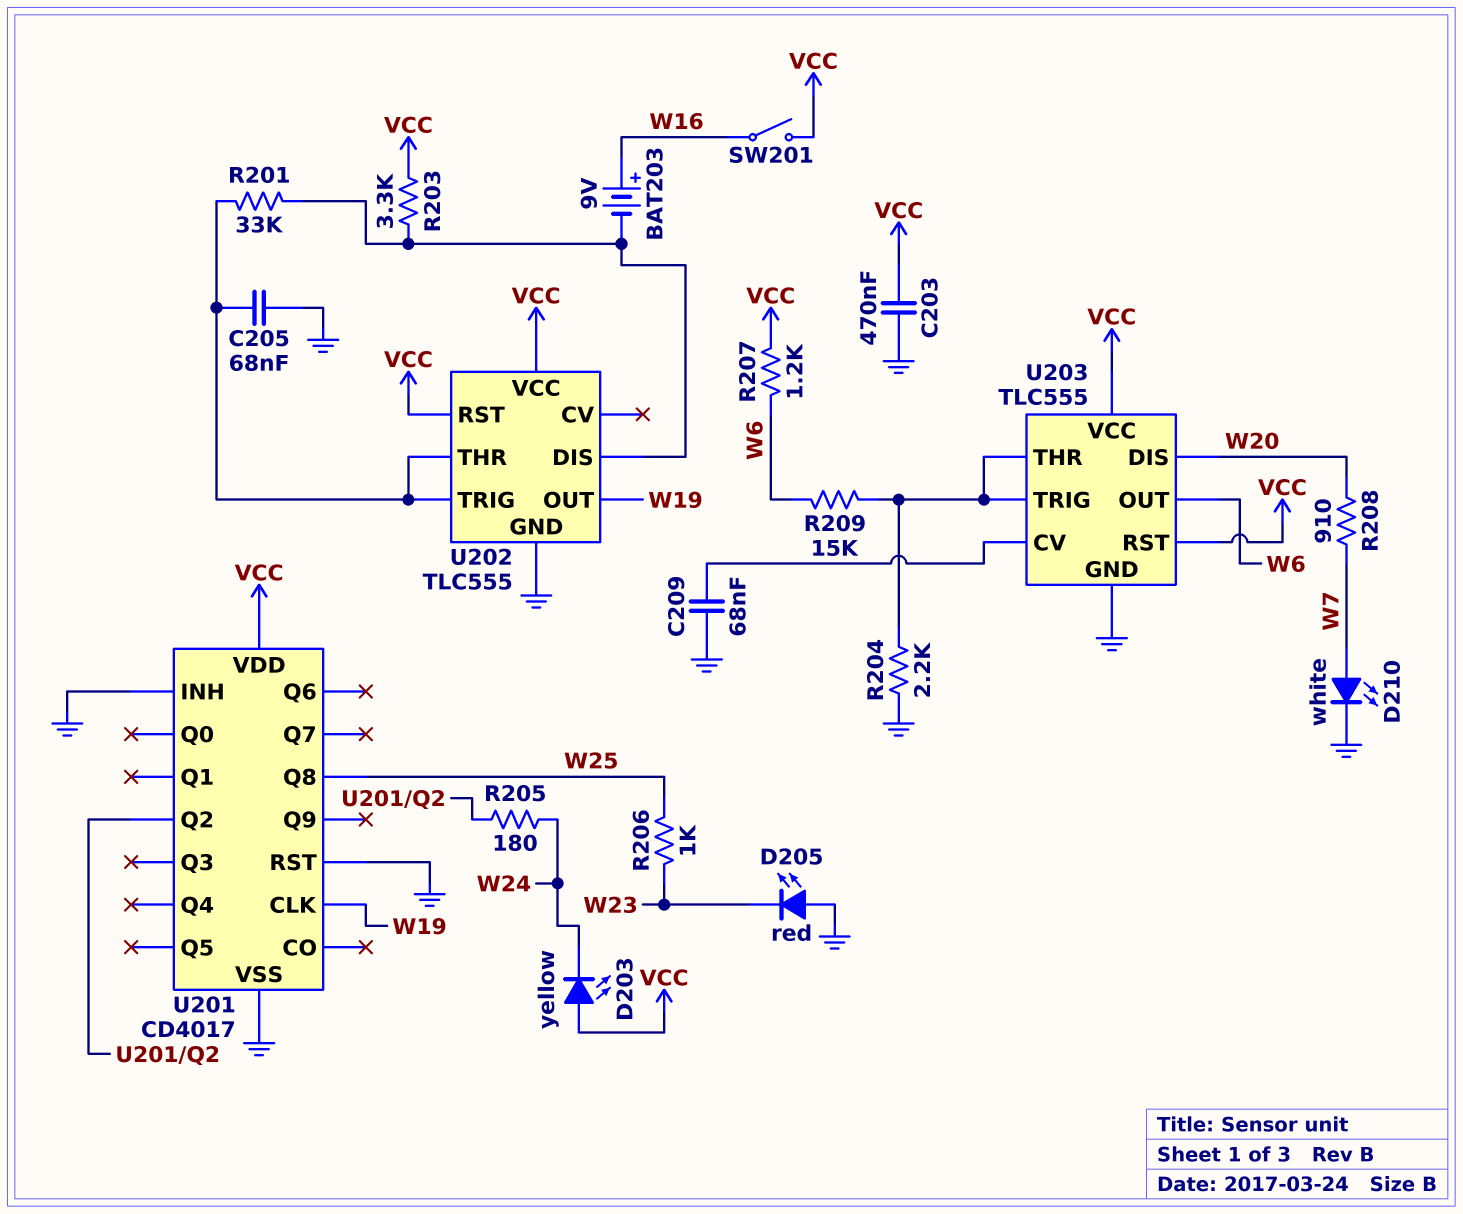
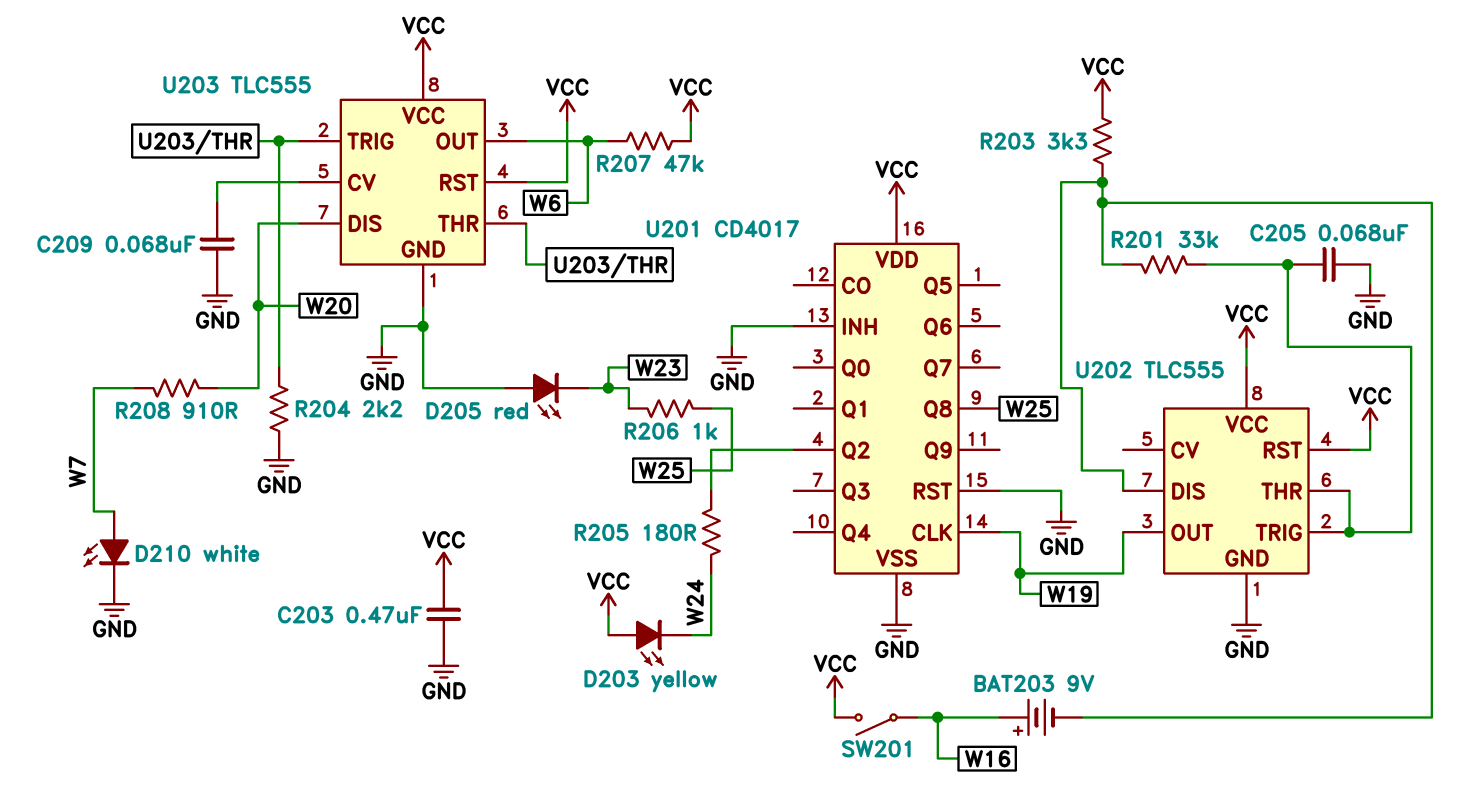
R207: 1.2k (VCC, W6) -> 47k (VCC, W6)
R209: 15k (U203/THR, W6) -> none

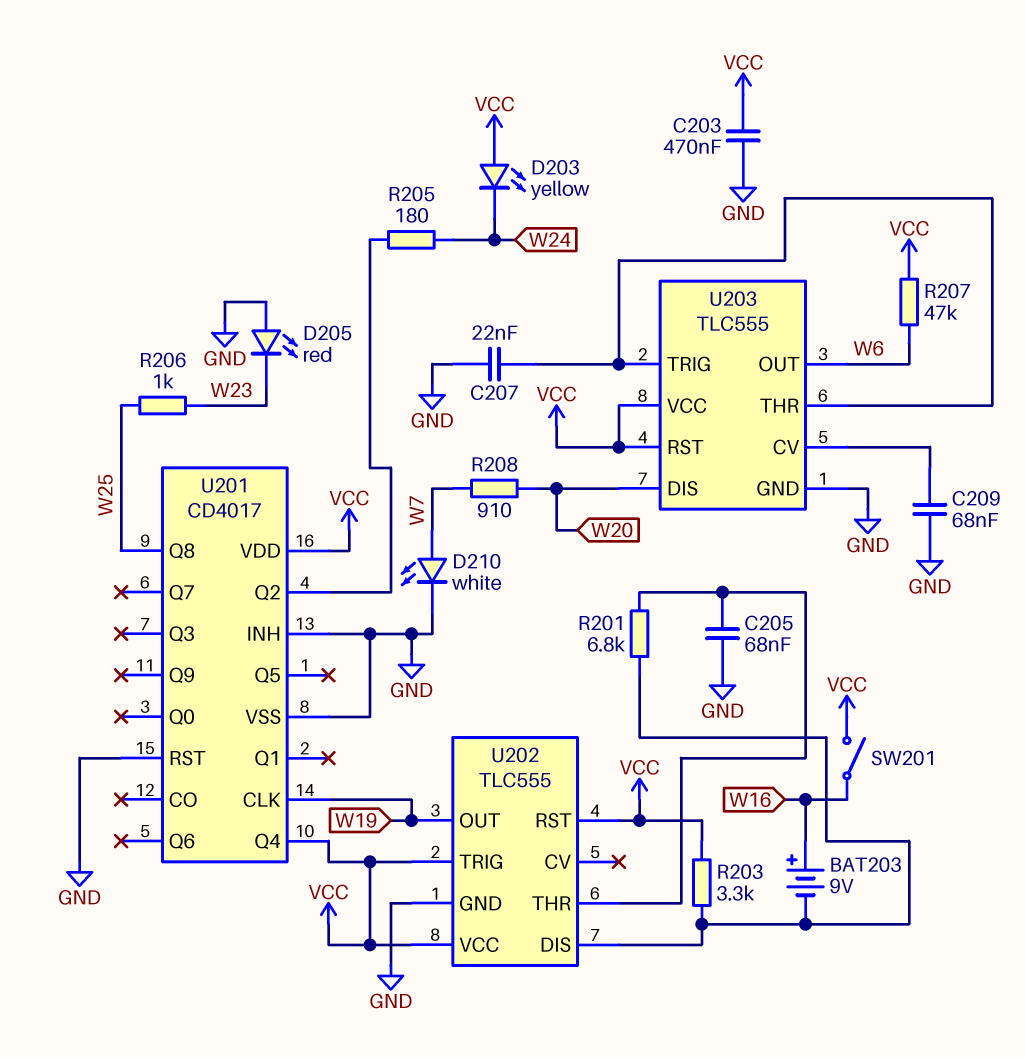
C207: none -> 22nF (GND, U203/THR)
R201: 33k (U202/DIS, U202/THR) -> 6.8k (U202/DIS, U202/THR)
R204: 2.2k (GND, U203/THR) -> none
U201 pin Q4: none -> VCC
U202 pin TRIG: U202/THR -> VCC

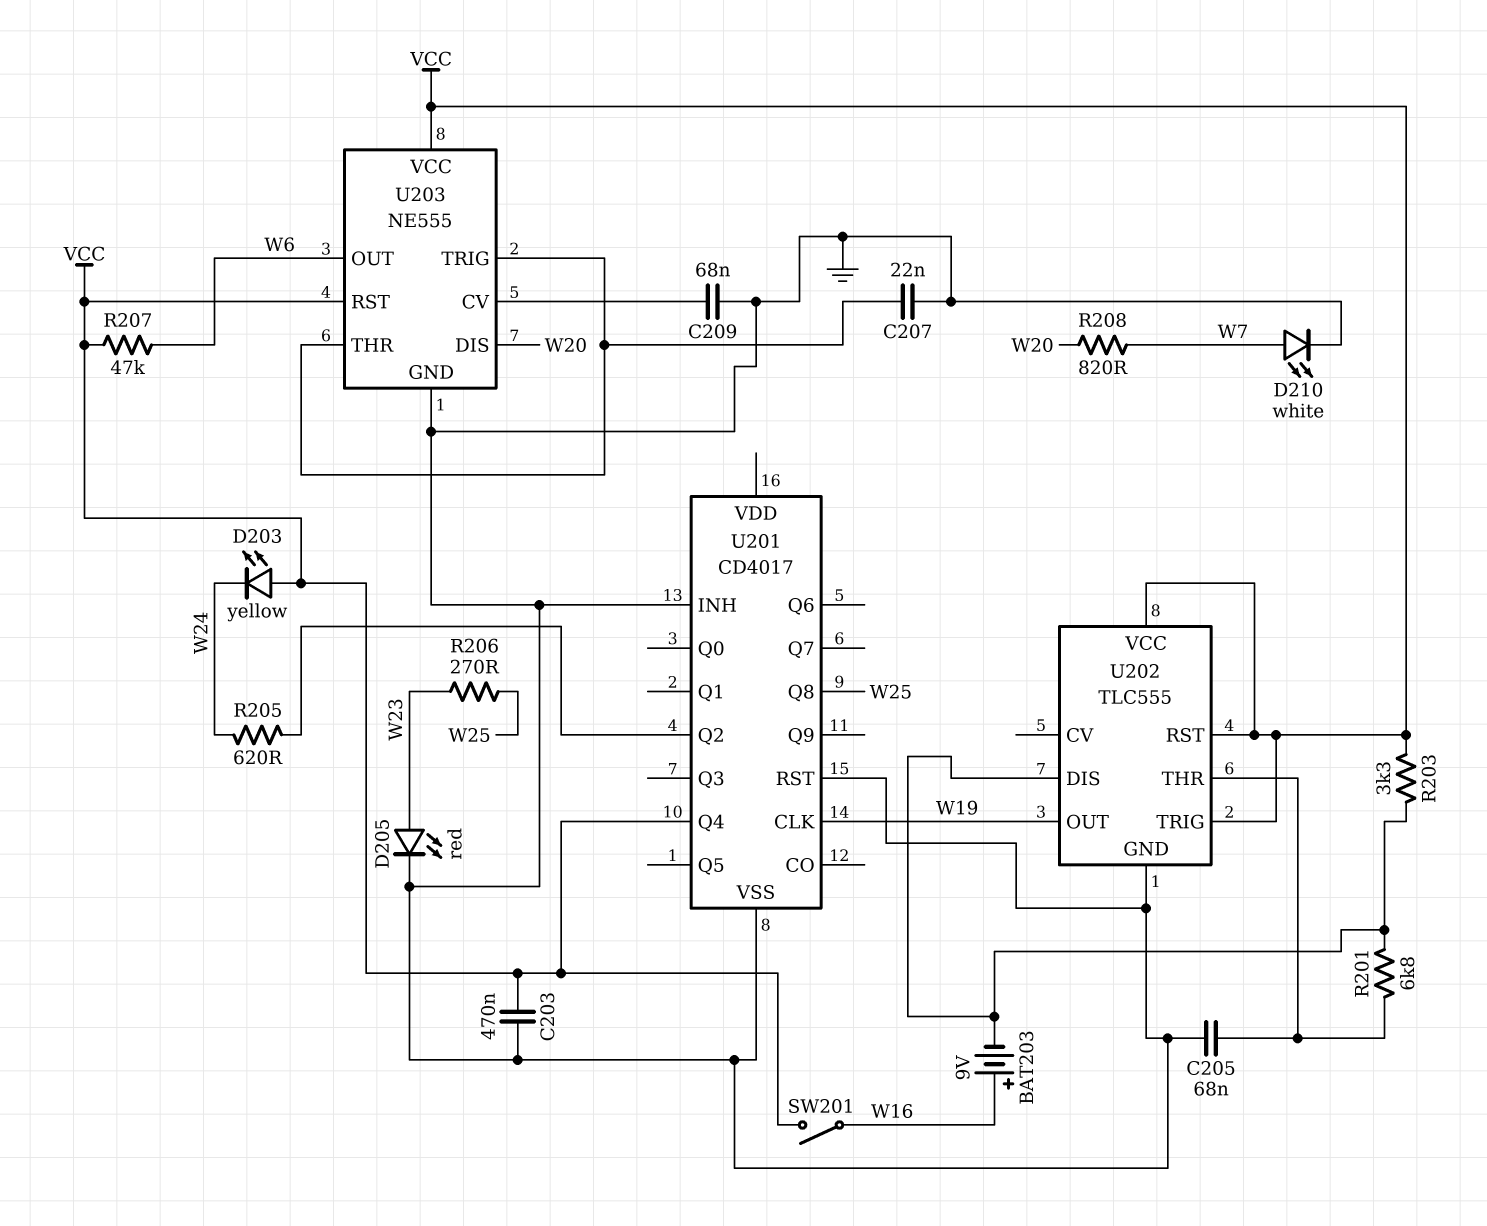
D205: LED red (A GND, K W23) -> LED red (A W23, K GND)
R205: 180 (U201/Q2, W24) -> 620 (U201/Q2, W24)
R206: 1k (W23, W25) -> 270 (W23, W25)
R208: 910 (W7, W20) -> 820 (W7, W20)
U201 pin VDD: VCC -> none
U203: TLC555 -> NE555

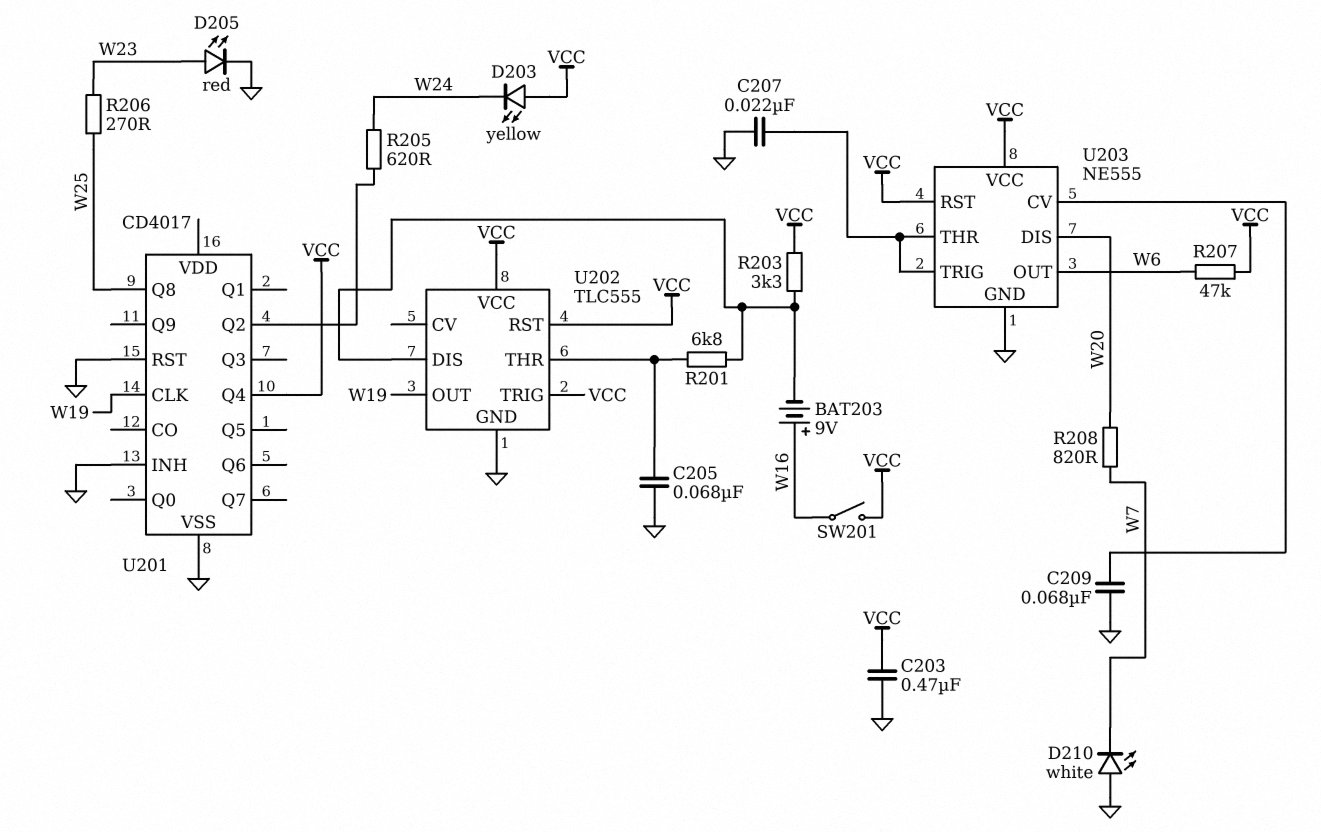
D210: LED white (A W7, K GND) -> LED white (A GND, K W7)

